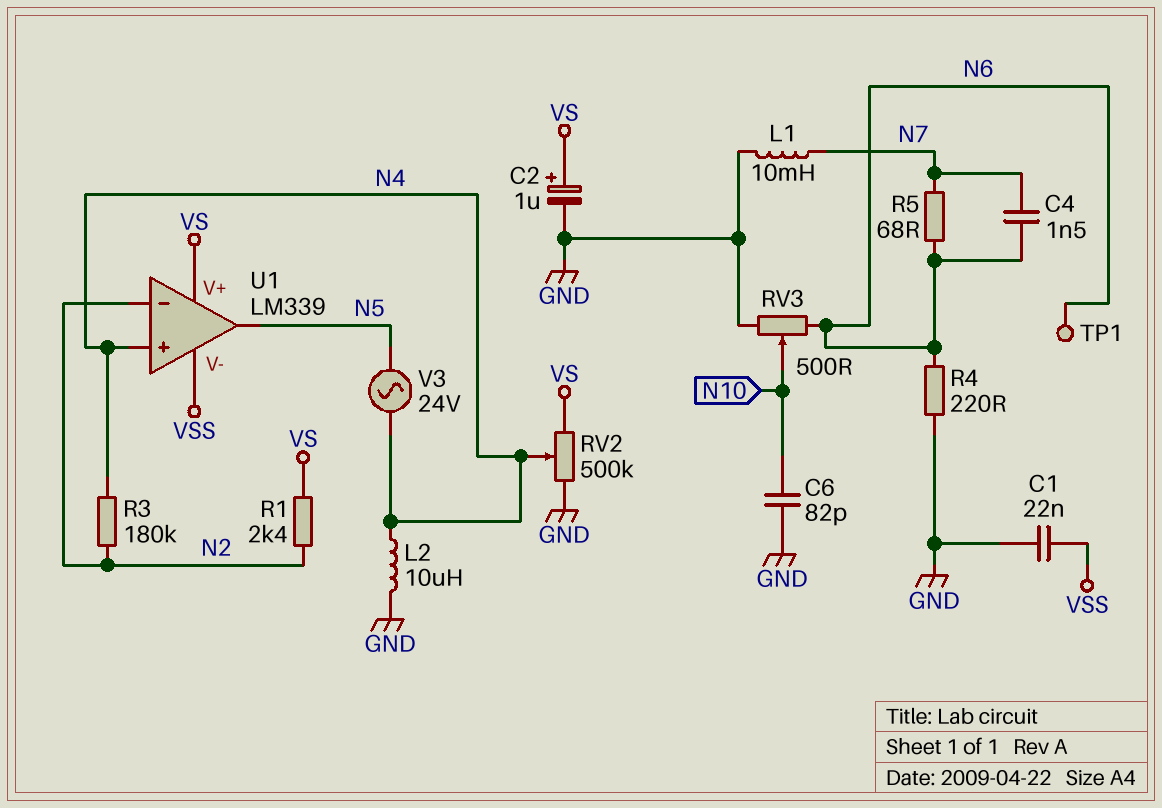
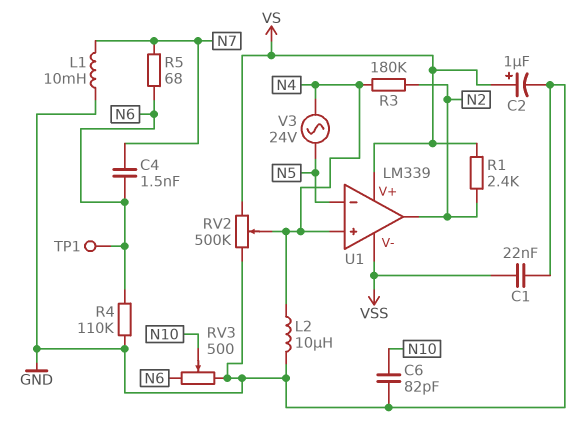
R4: 220 (GND, N6) -> 110k (GND, N6)
U1 pin in-: N2 -> N5
U1 pin out: N5 -> N2

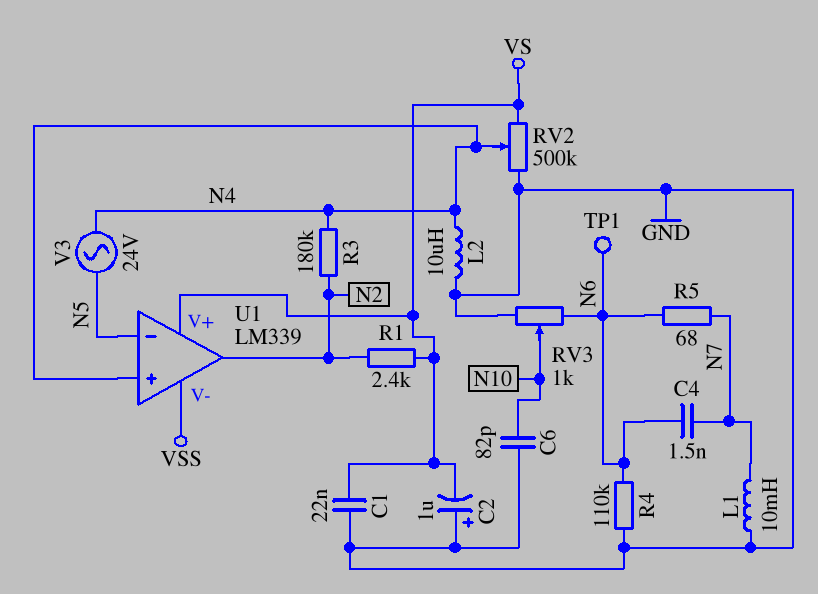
C1: 22nF (GND, VSS) -> 22nF (GND, VS)
C2: 1uF (plus VS, minus GND) -> 1uF (plus GND, minus VS)
RV3: 500 (GND, N6, wiper N10) -> 1k (GND, N6, wiper N10)

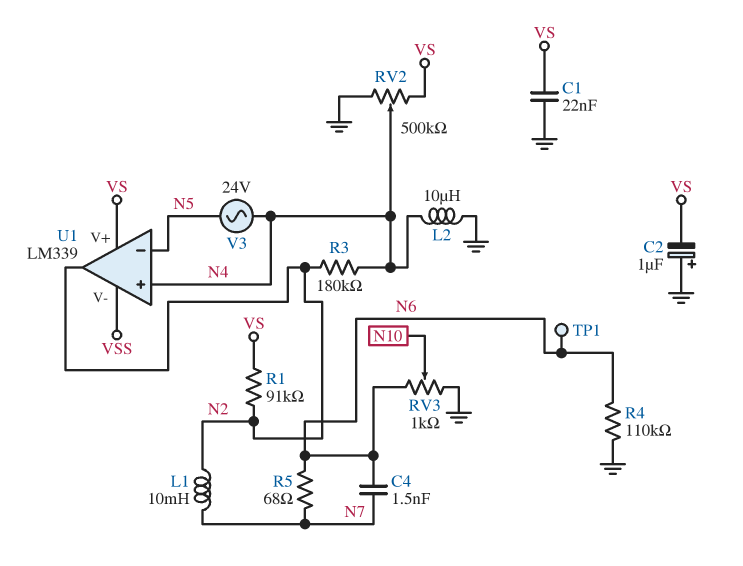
C6: 82pF (GND, N10) -> none
L1: 10mH (GND, N7) -> 10mH (N2, N7)
R1: 2.4k (N2, VS) -> 91k (N2, VS)

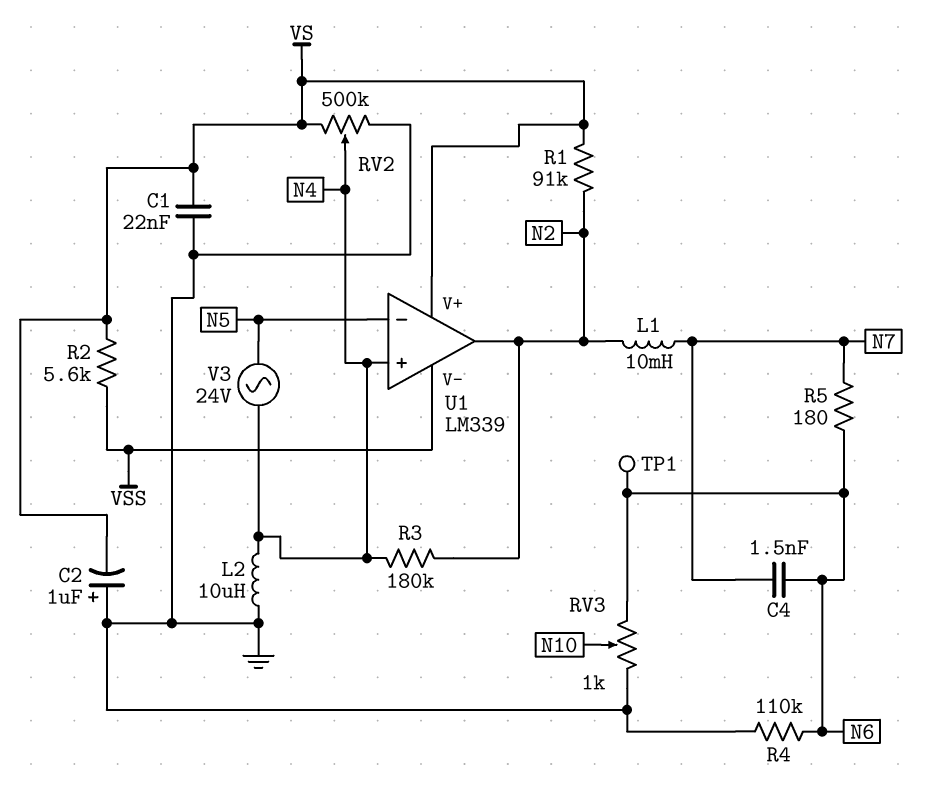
R2: none -> 5.6k (VS, VSS)
R5: 68 (N6, N7) -> 180 (N6, N7)

